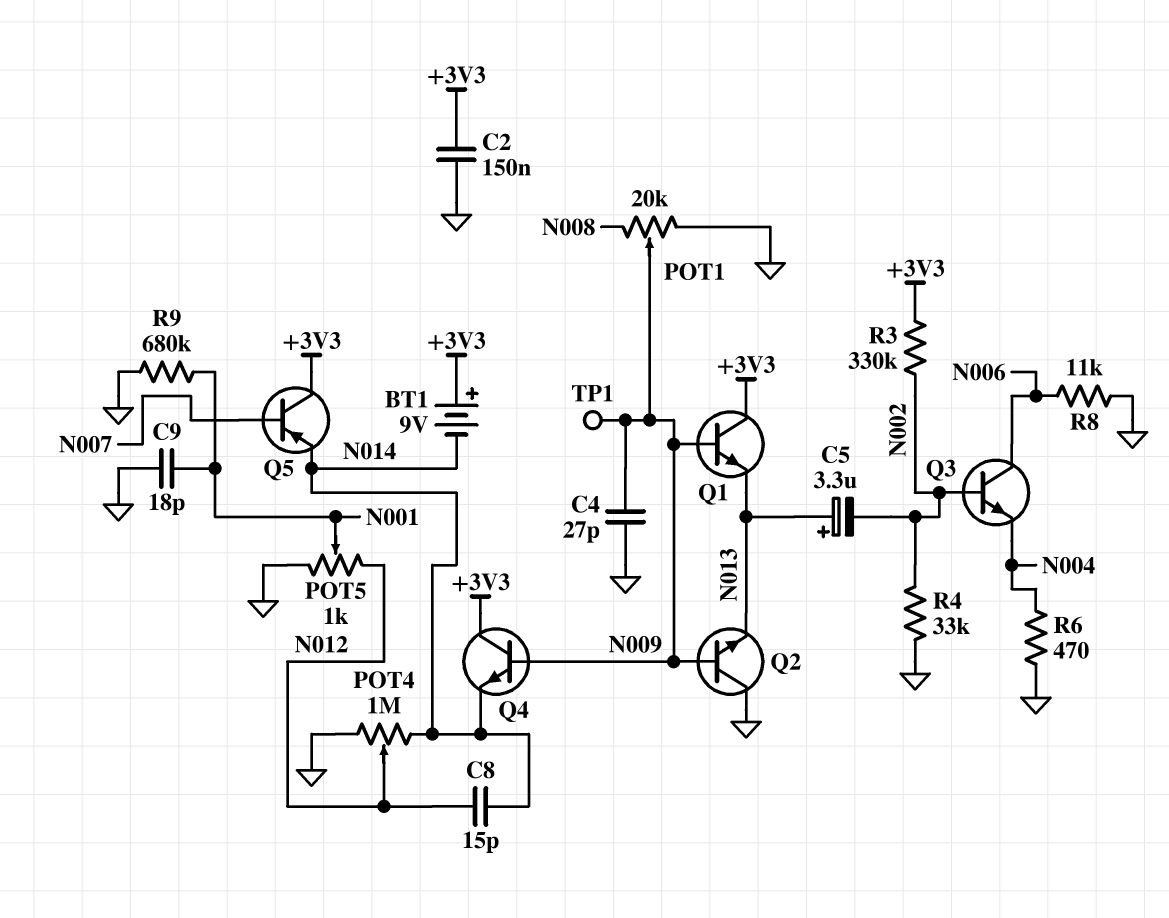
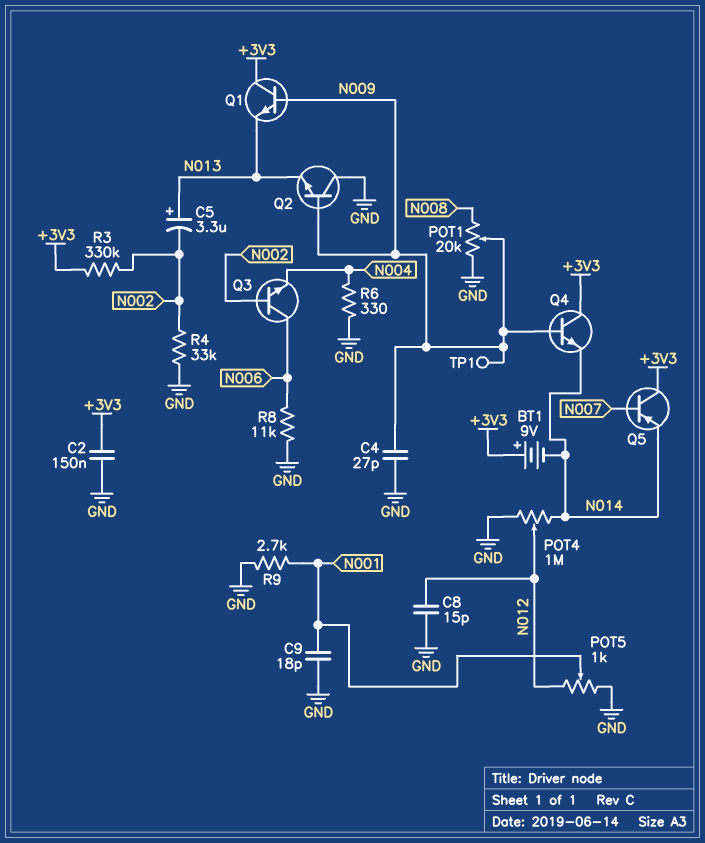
C8: 15pF (N012, N014) -> 15pF (GND, N012)
R6: 470 (GND, N004) -> 330 (GND, N004)
R9: 680k (GND, N001) -> 2.7k (GND, N001)

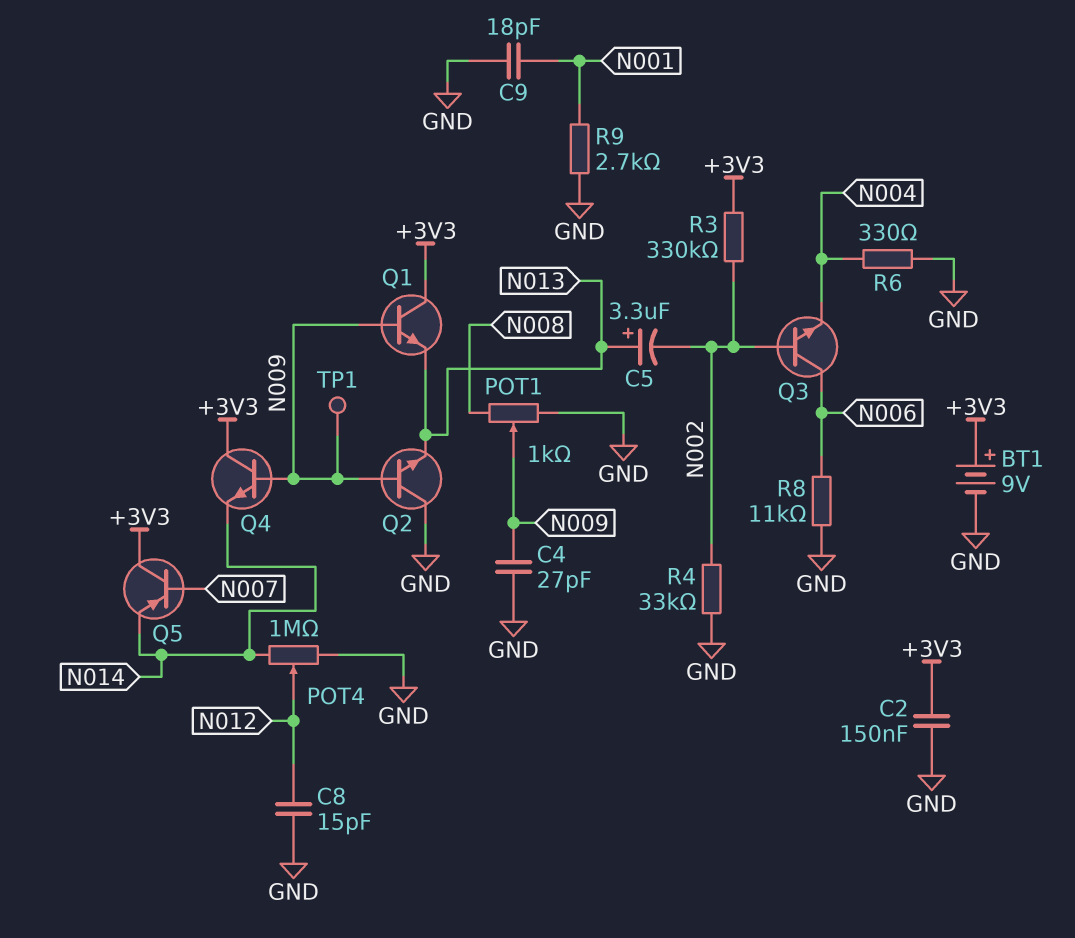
BT1: 9V (plus +3V3, minus N014) -> 9V (plus +3V3, minus GND)
POT1: 20k (GND, N008, wiper N009) -> 1k (GND, N008, wiper N009)
POT5: 1k (GND, N012, wiper N001) -> none

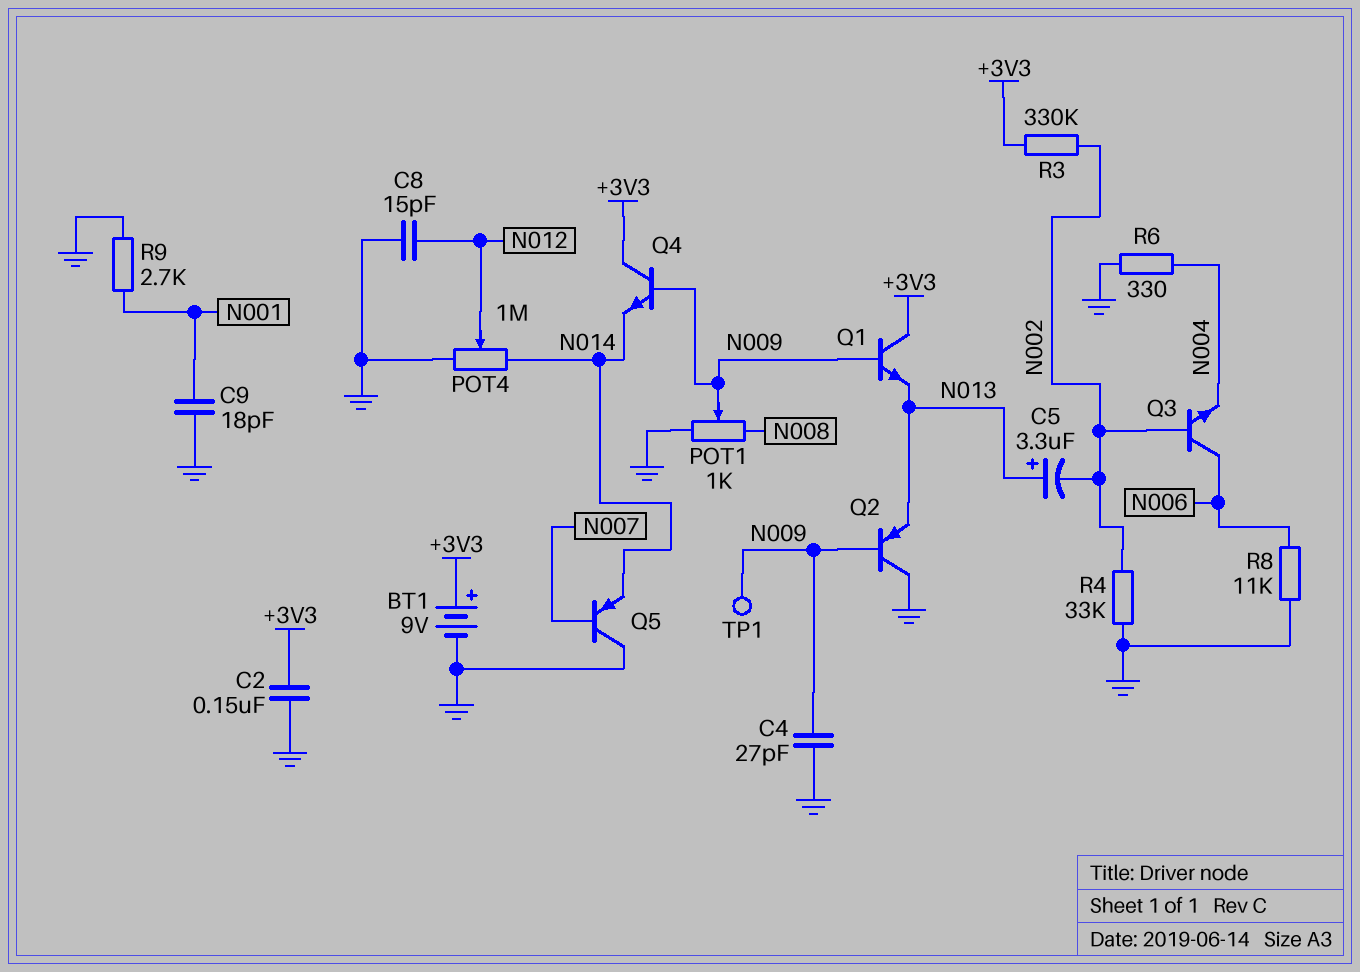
Q2: NPN (B N009, C GND, E N013) -> PNP (B N009, C GND, E N013)
Q5: PNP (B N007, C +3V3, E N014) -> PNP (B N007, C GND, E N014)

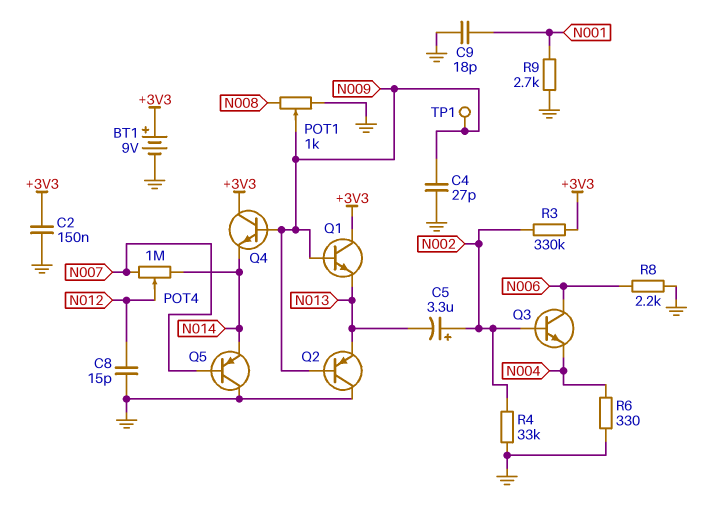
C5: 3.3uF (plus N013, minus N002) -> 3.3uF (plus N002, minus N013)
POT4: 1M (GND, N014, wiper N012) -> 1M (N007, N014, wiper N012)
R8: 11k (GND, N006) -> 2.2k (GND, N006)

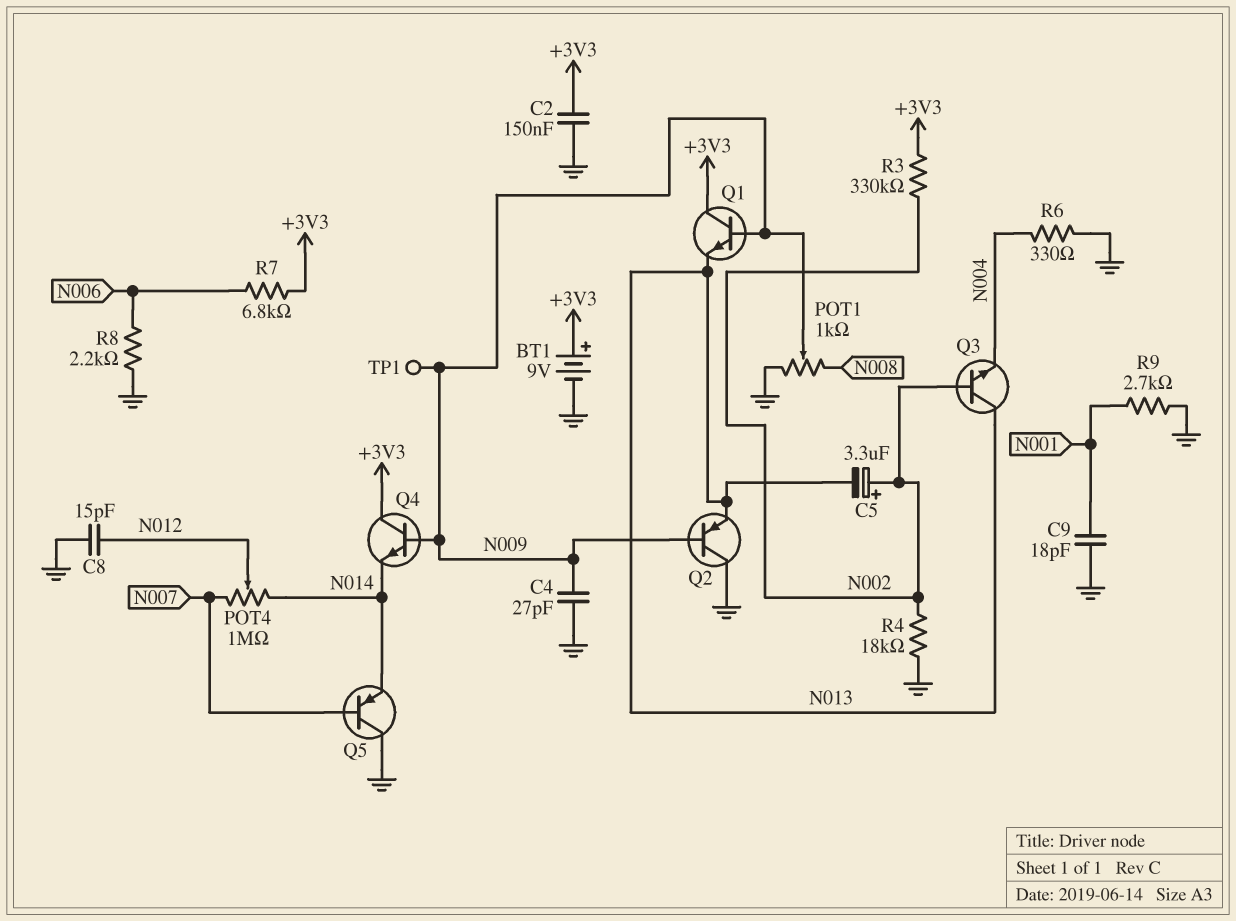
Q3: NPN (B N002, C N006, E N004) -> NPN (B N002, C N013, E N004)
R4: 33k (GND, N002) -> 18k (GND, N002)
R7: none -> 6.8k (+3V3, N006)

